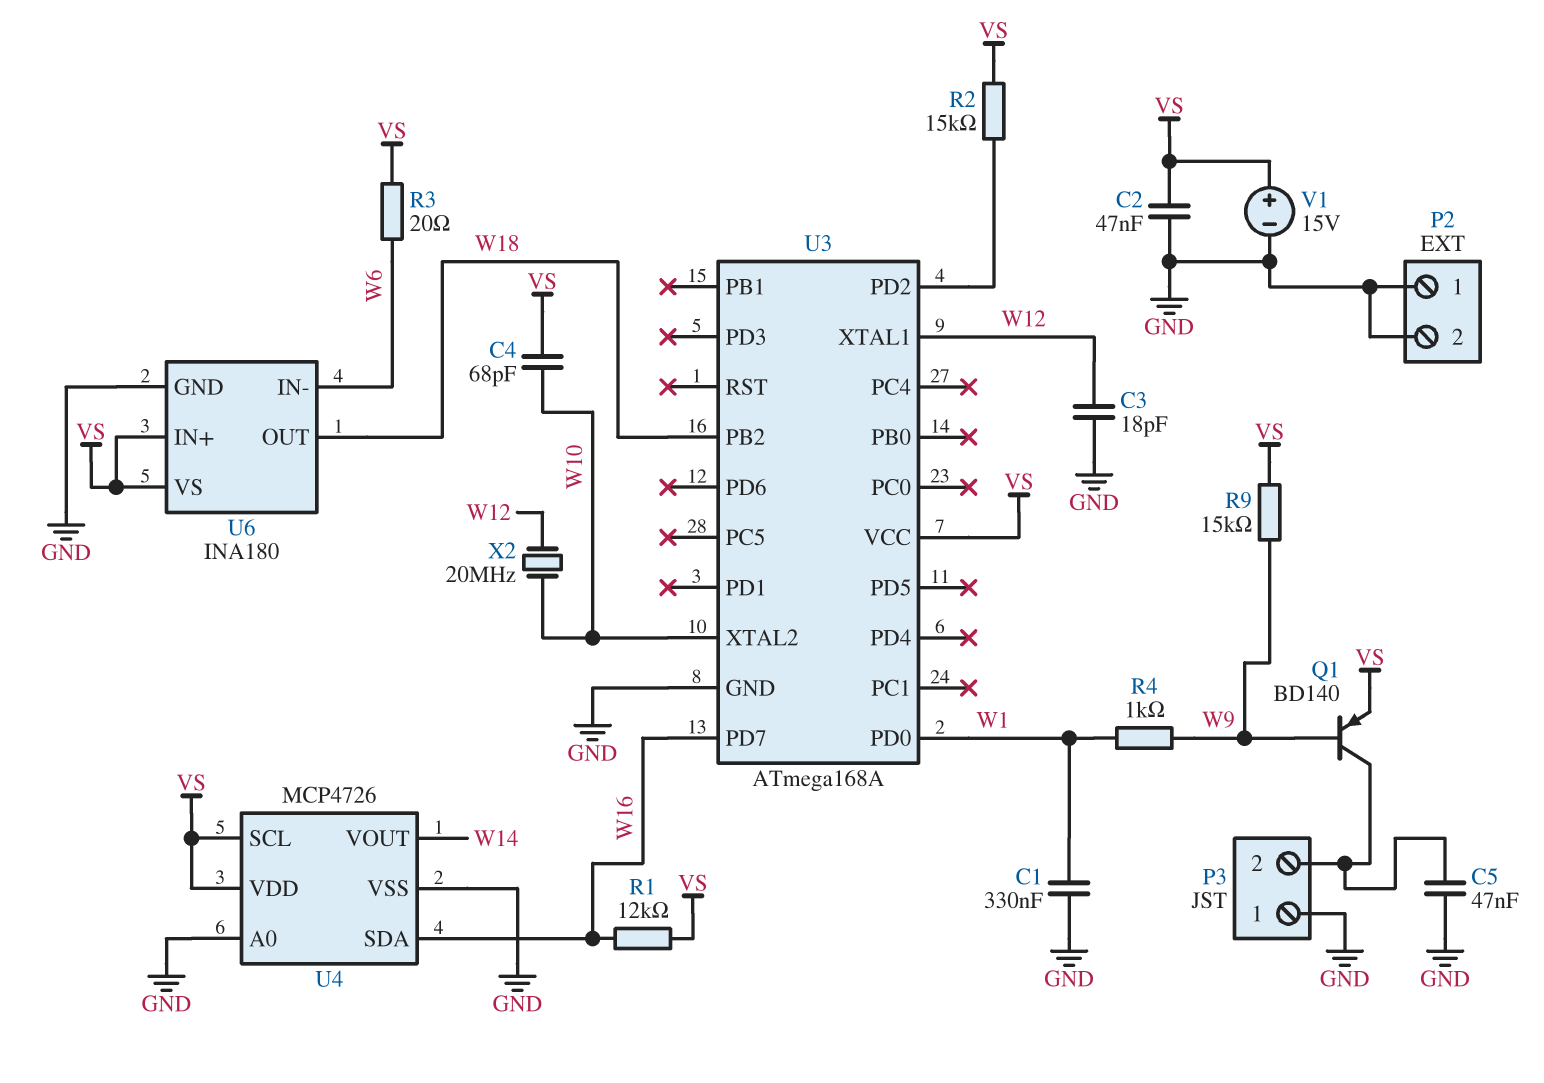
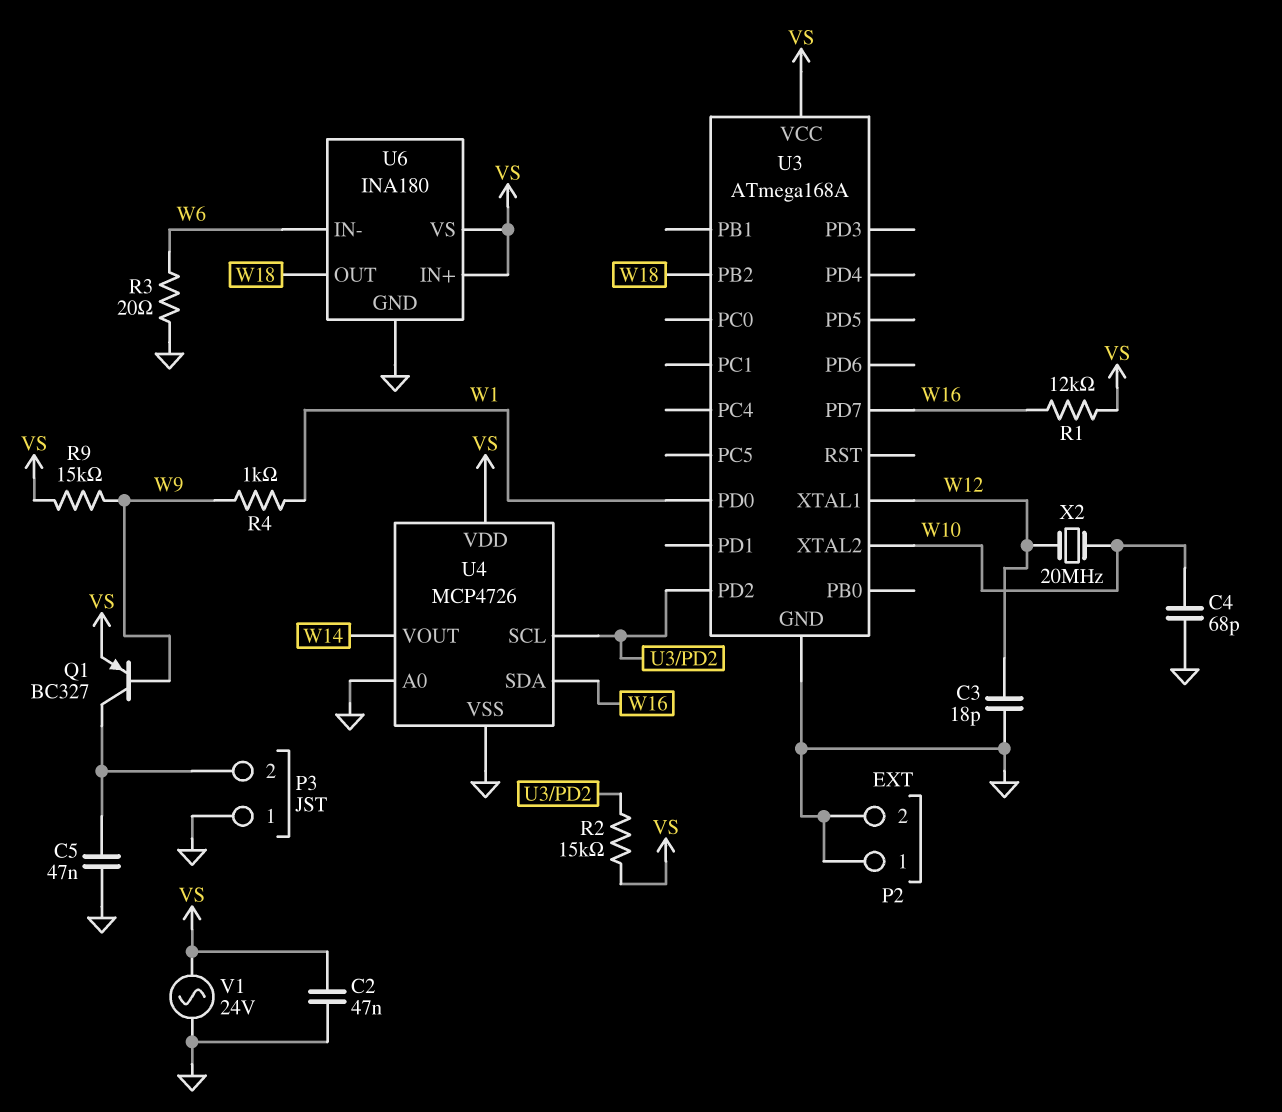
C1: 330nF (GND, W1) -> none
C4: 68pF (VS, W10) -> 68pF (GND, W10)
Q1: PNP BD140 (B W9, C P3/2, E VS) -> PNP BC327 (B W9, C P3/2, E VS)
R3: 20 (VS, W6) -> 20 (GND, W6)
U4 pin SCL: VS -> U3/PD2
V1: 15V (plus VS, minus GND) -> AC 24V (GND, VS)

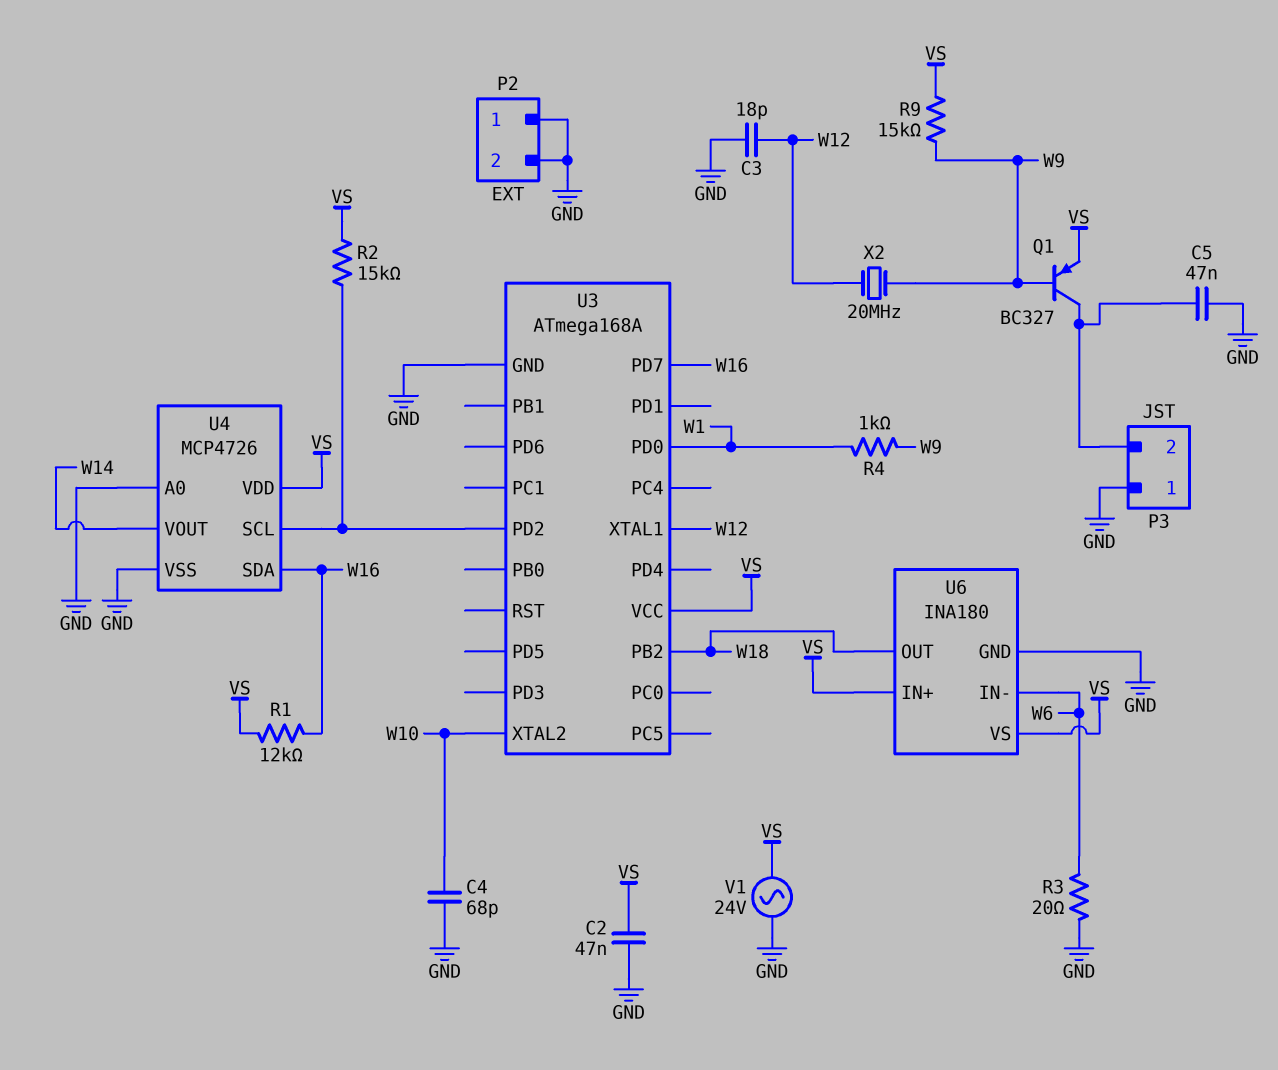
X2: 20MHz (W10, W12) -> 20MHz (W9, W12)

